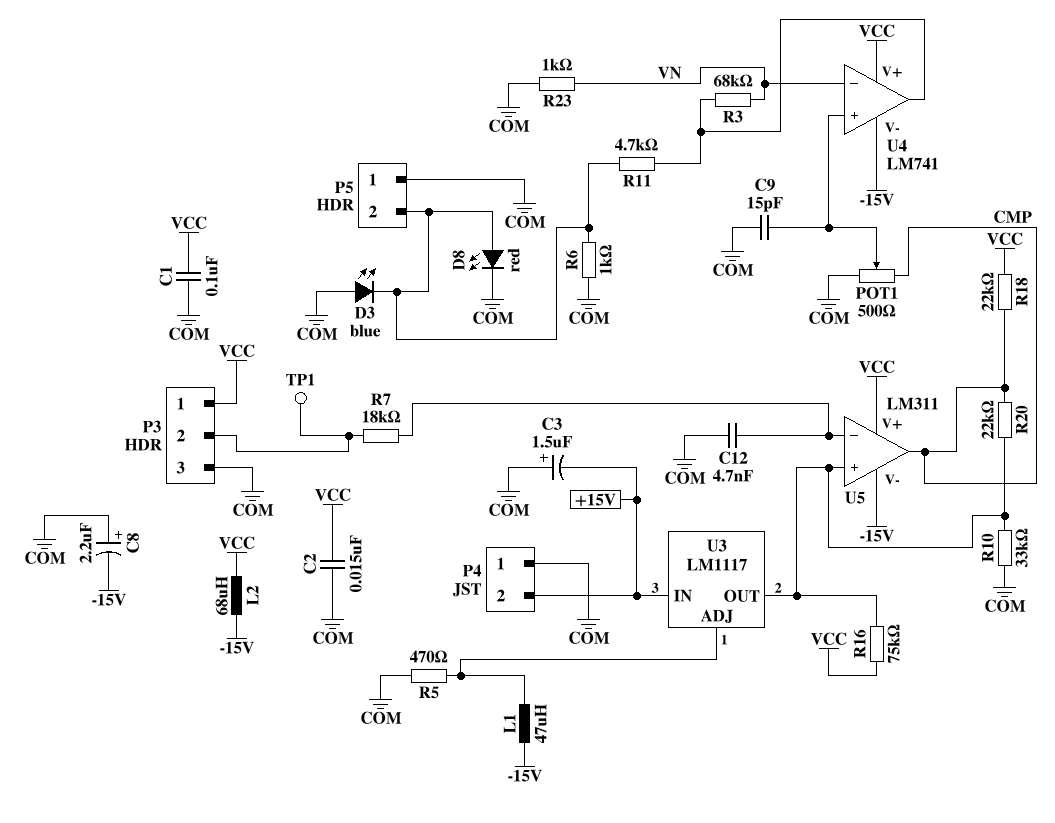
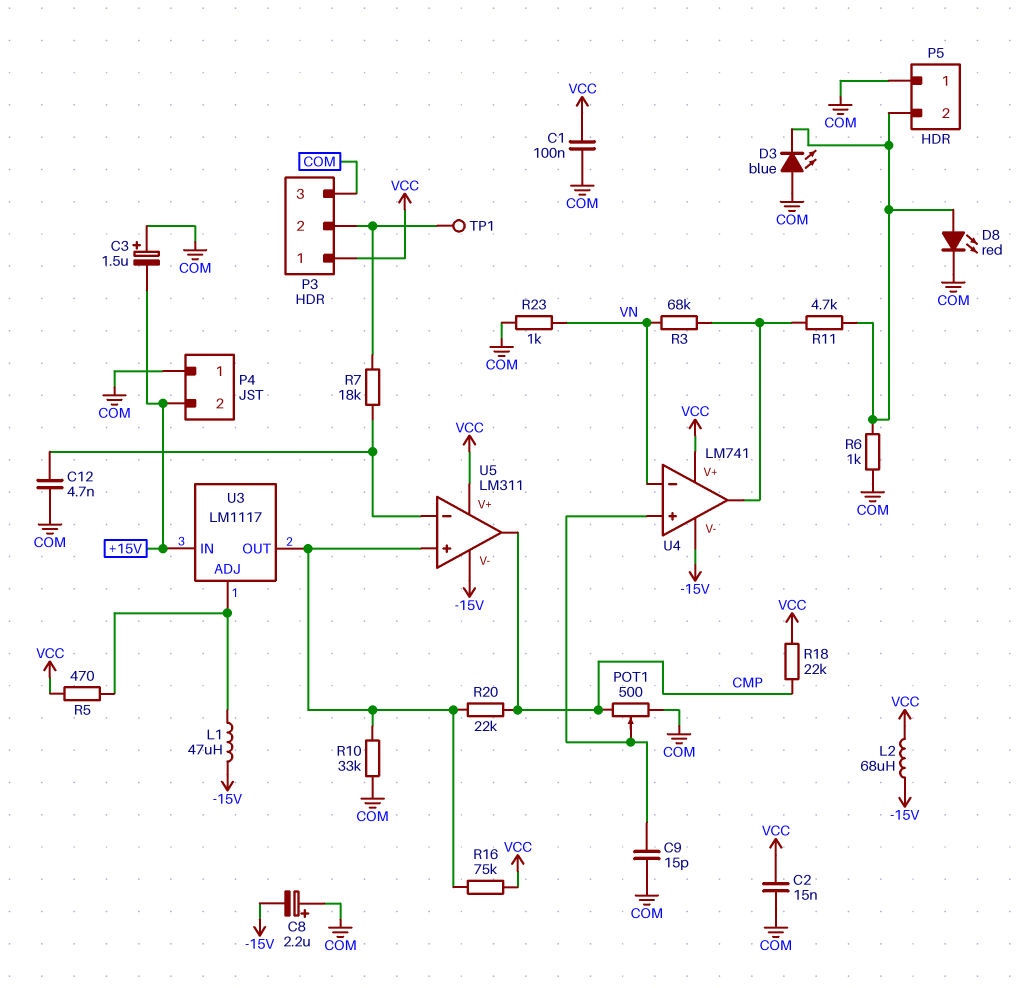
R5: 470 (COM, U3/ADJ) -> 470 (U3/ADJ, VCC)

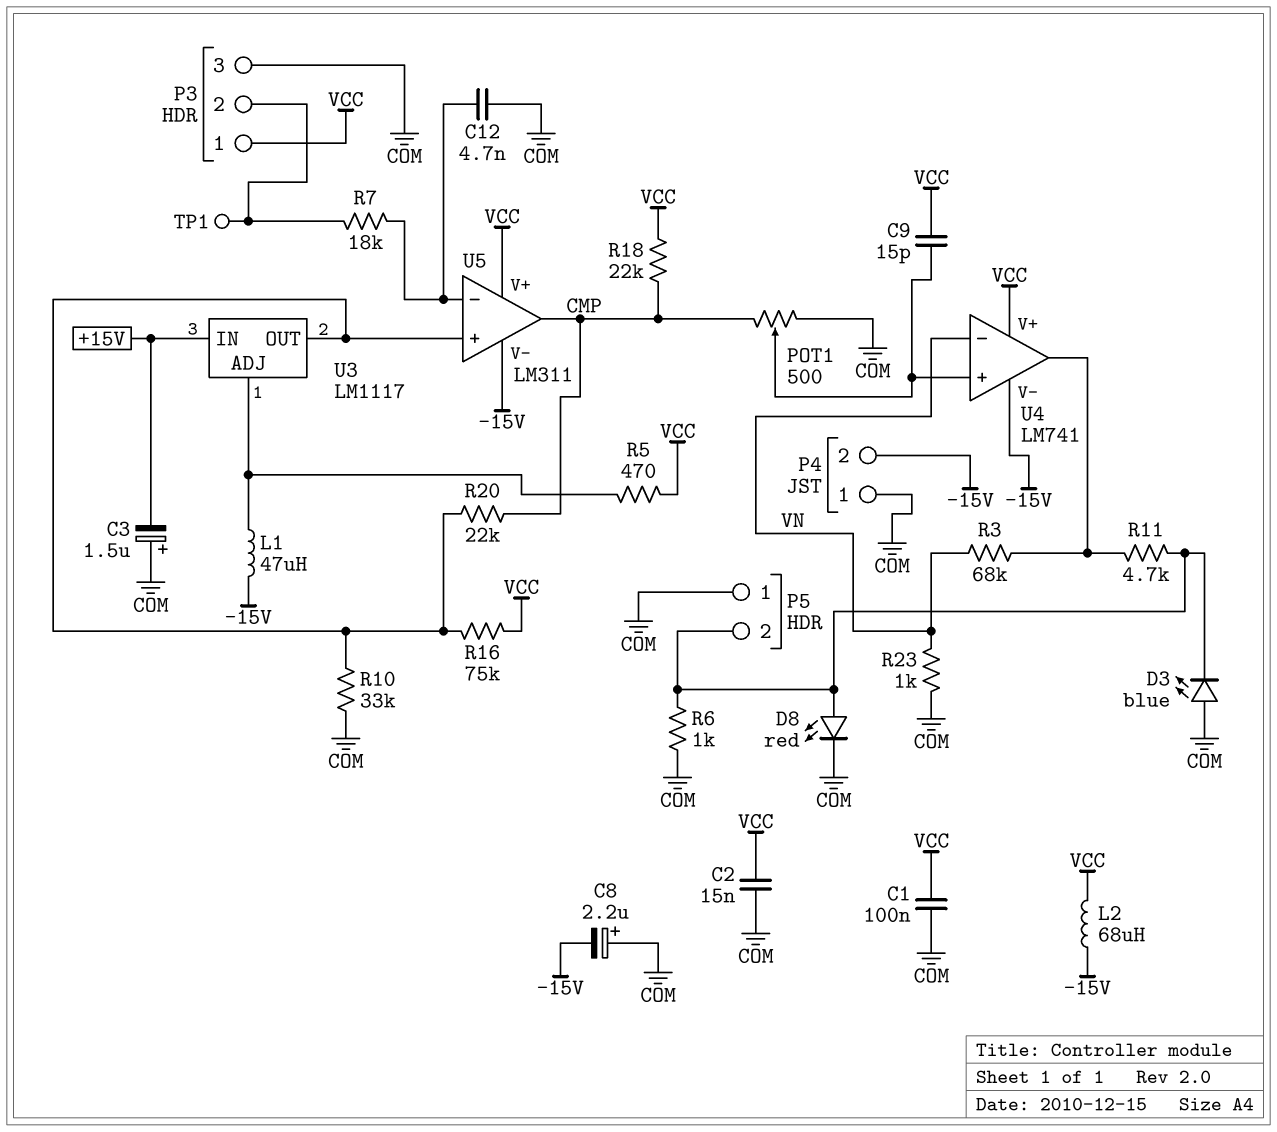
C9: 15pF (COM, U4/in+) -> 15pF (U4/in+, VCC)
P4 pin 2: +15V -> -15V

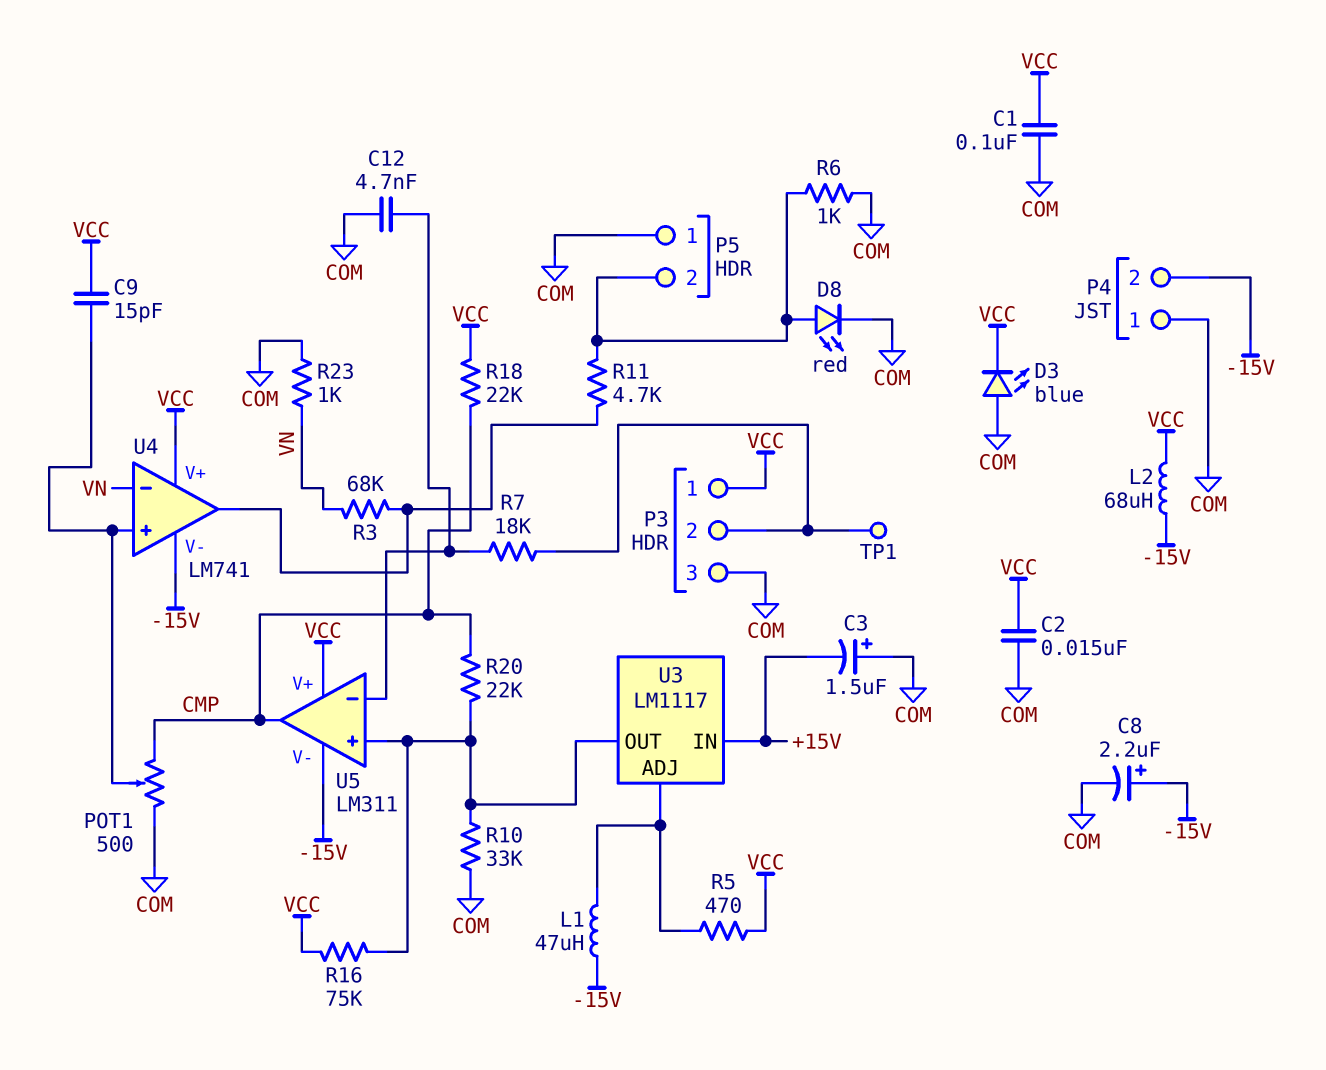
C8: 2.2uF (plus COM, minus -15V) -> 2.2uF (plus -15V, minus COM)
D3: LED blue (A COM, K P5/2) -> LED blue (A COM, K VCC)

